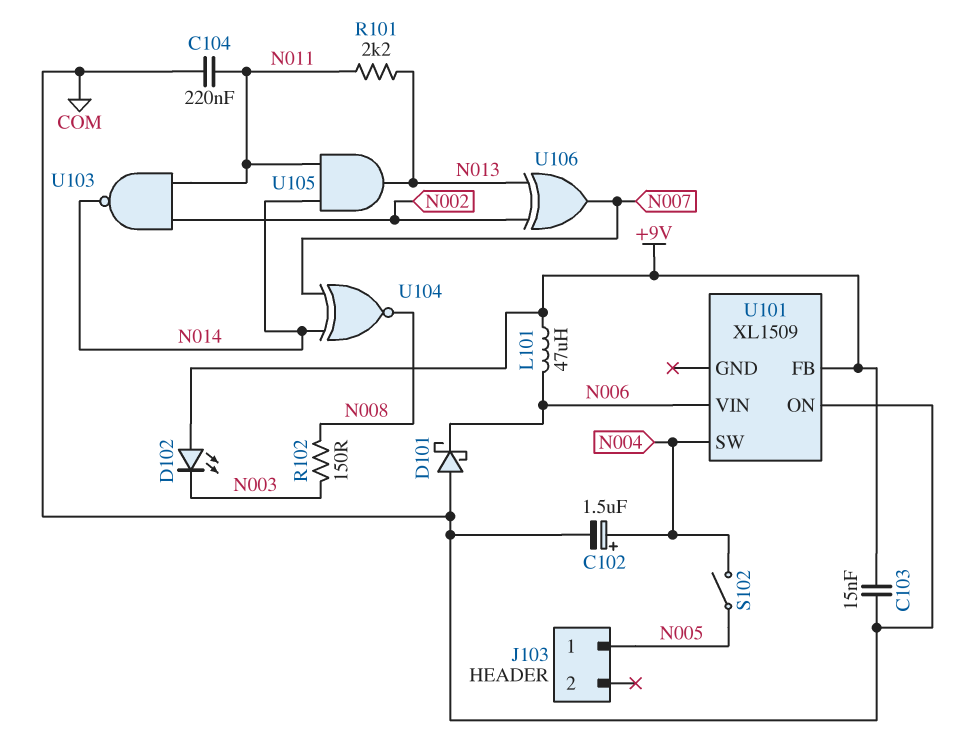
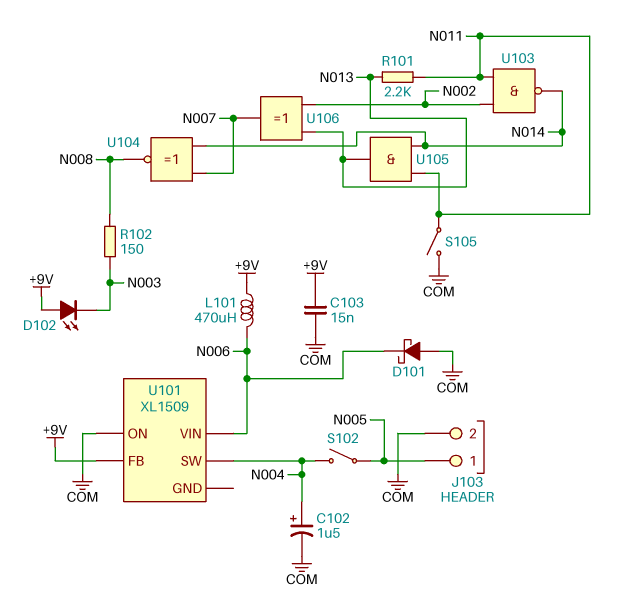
C104: 220nF (COM, N011) -> none
J103 pin 2: none -> COM
L101: 47uH (+9V, N006) -> 470uH (+9V, N006)
S105: none -> switch (COM, N011)

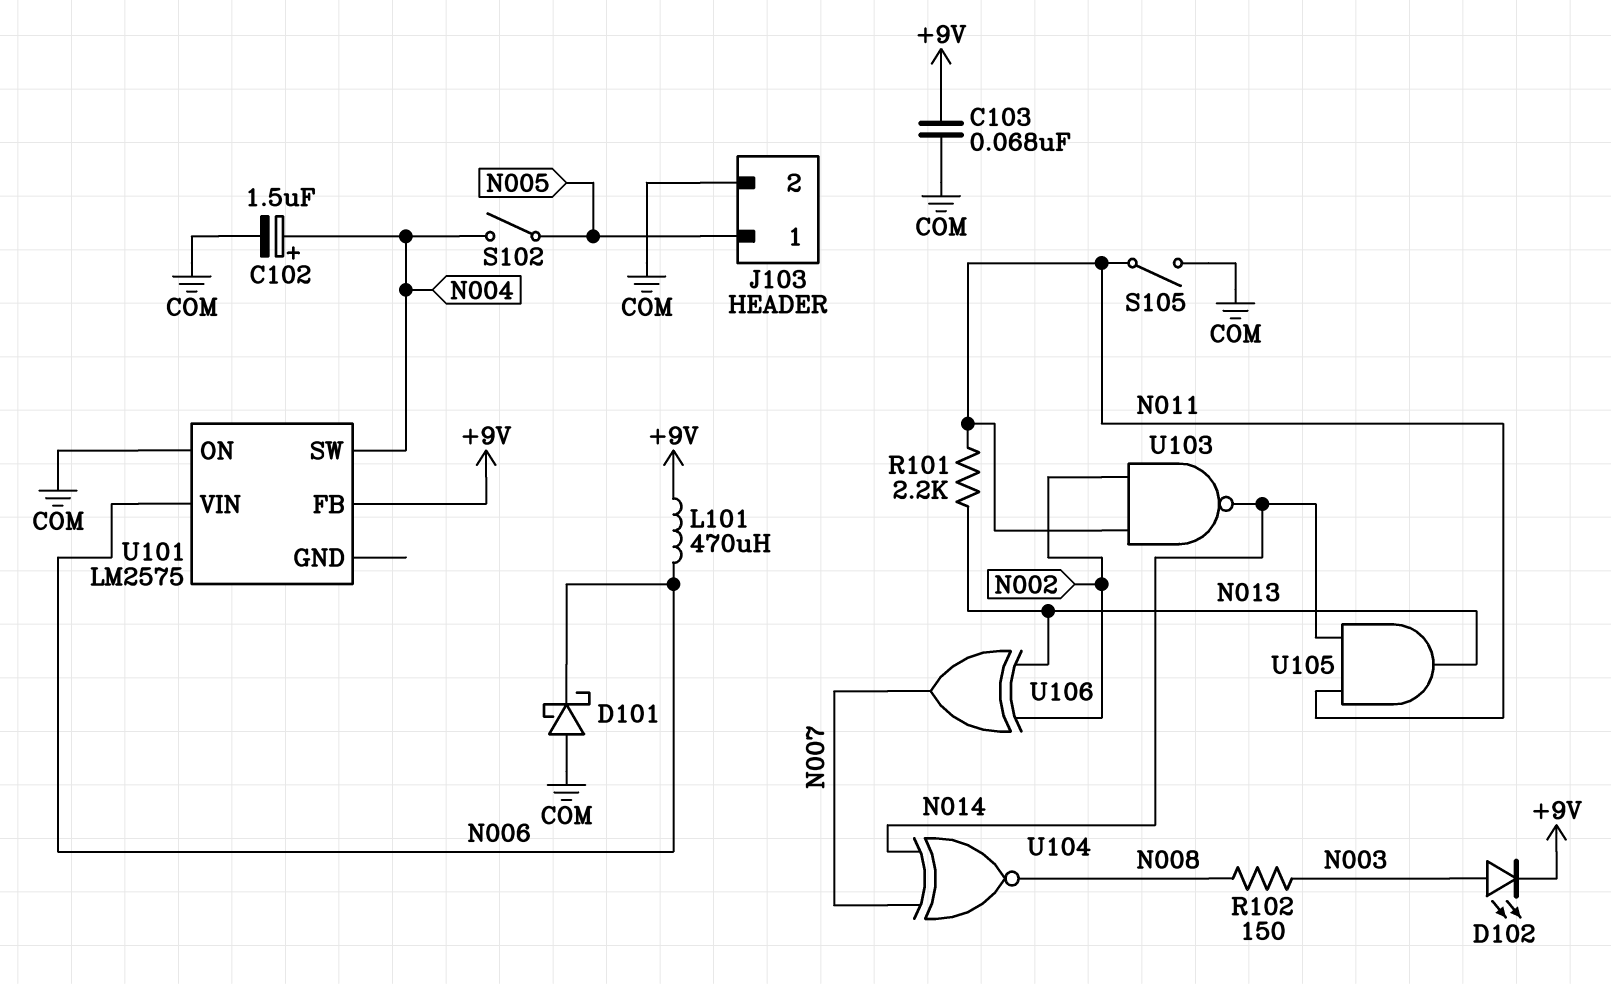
C103: 15nF (+9V, COM) -> 68nF (+9V, COM)
D102: LED (A +9V, K N003) -> LED (A N003, K +9V)
U101: XL1509 -> LM2575

